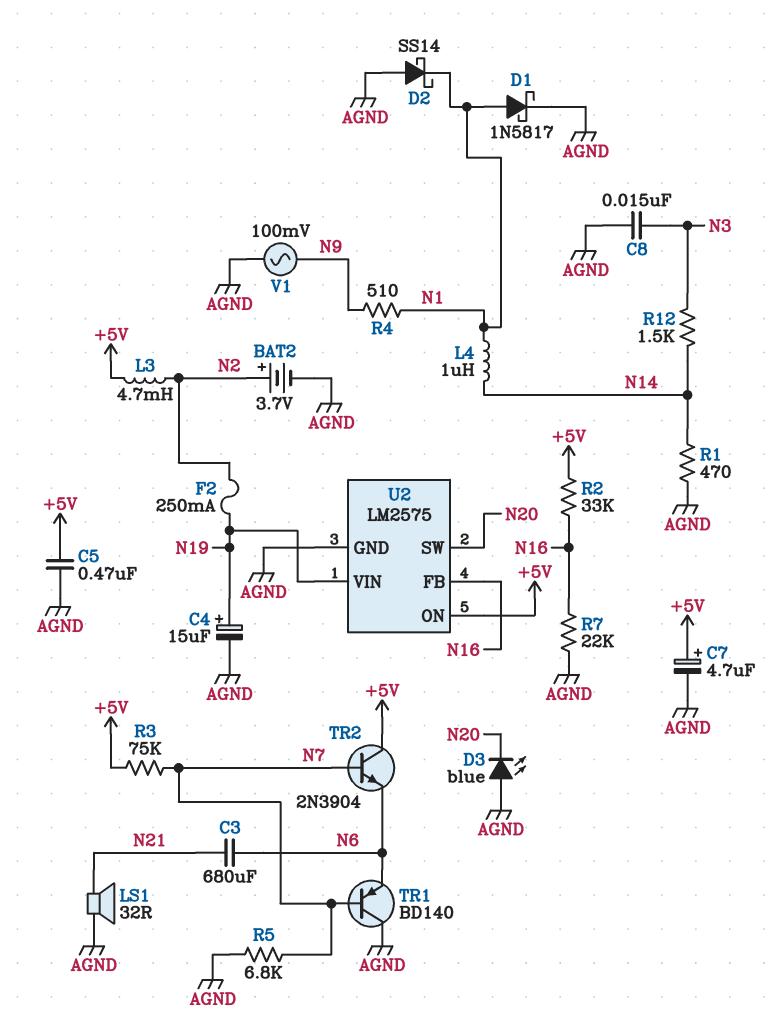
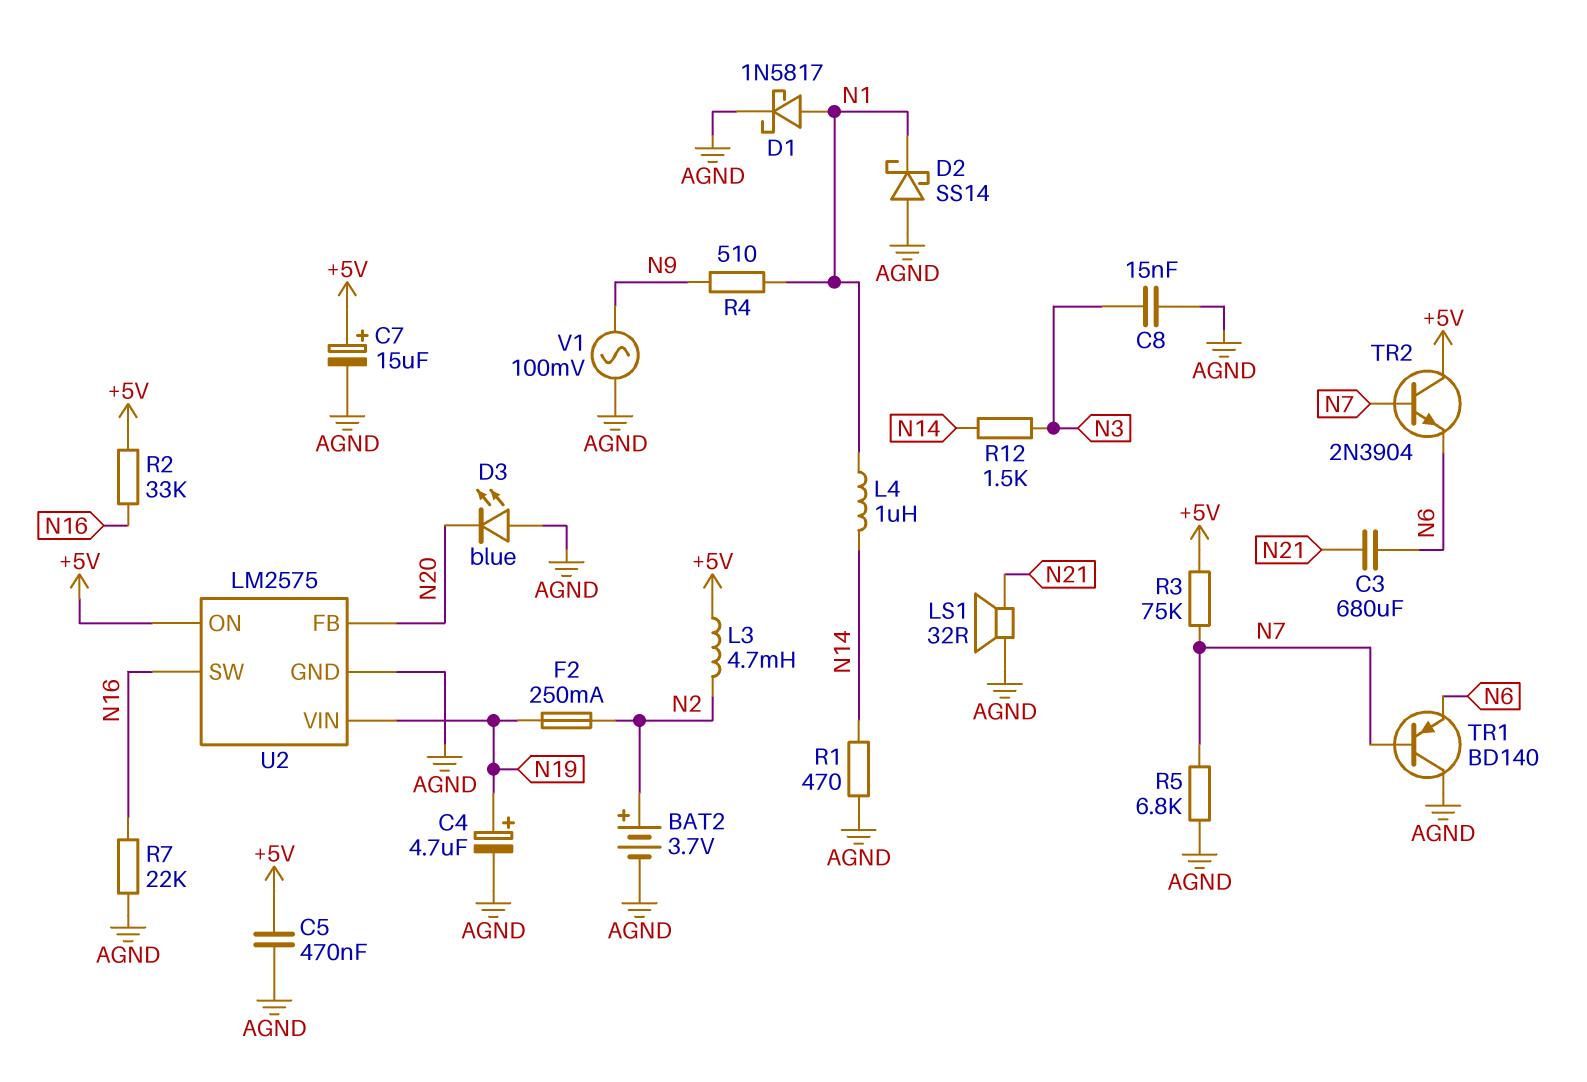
C4: 15uF (plus N19, minus AGND) -> 4.7uF (plus N19, minus AGND)
C7: 4.7uF (plus +5V, minus AGND) -> 15uF (plus +5V, minus AGND)
U2 pin FB: N16 -> N20
U2 pin SW: N20 -> N16

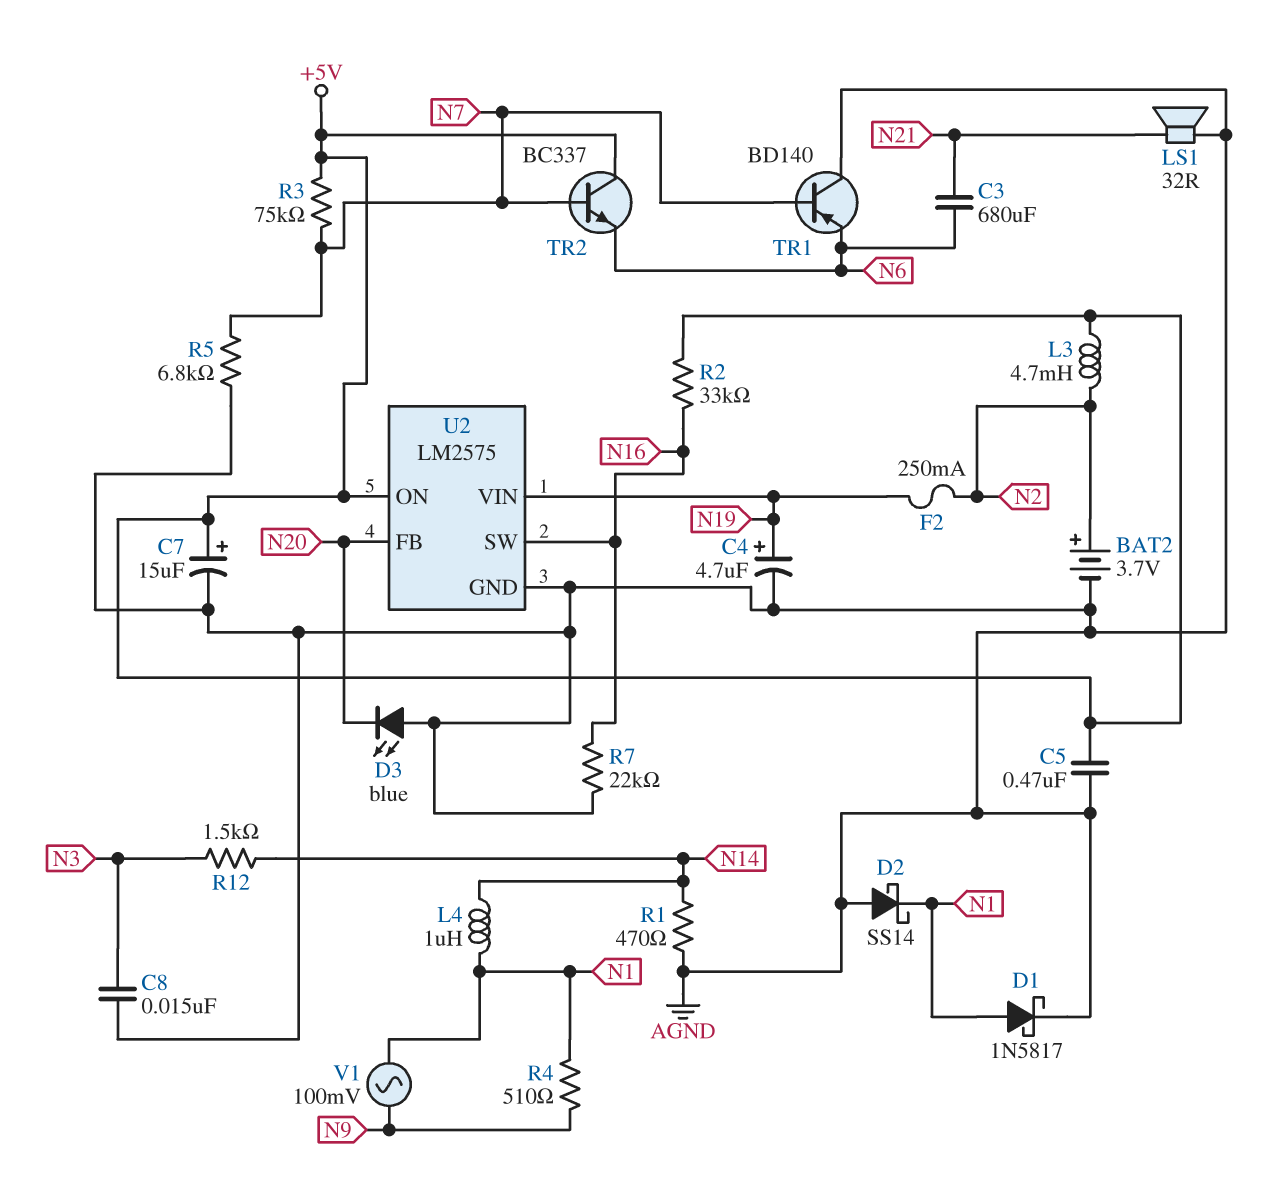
TR2: NPN 2N3904 (B N7, C +5V, E N6) -> NPN BC337 (B N7, C +5V, E N6)
V1: AC 100mV (AGND, N9) -> AC 100mV (N1, N9)

